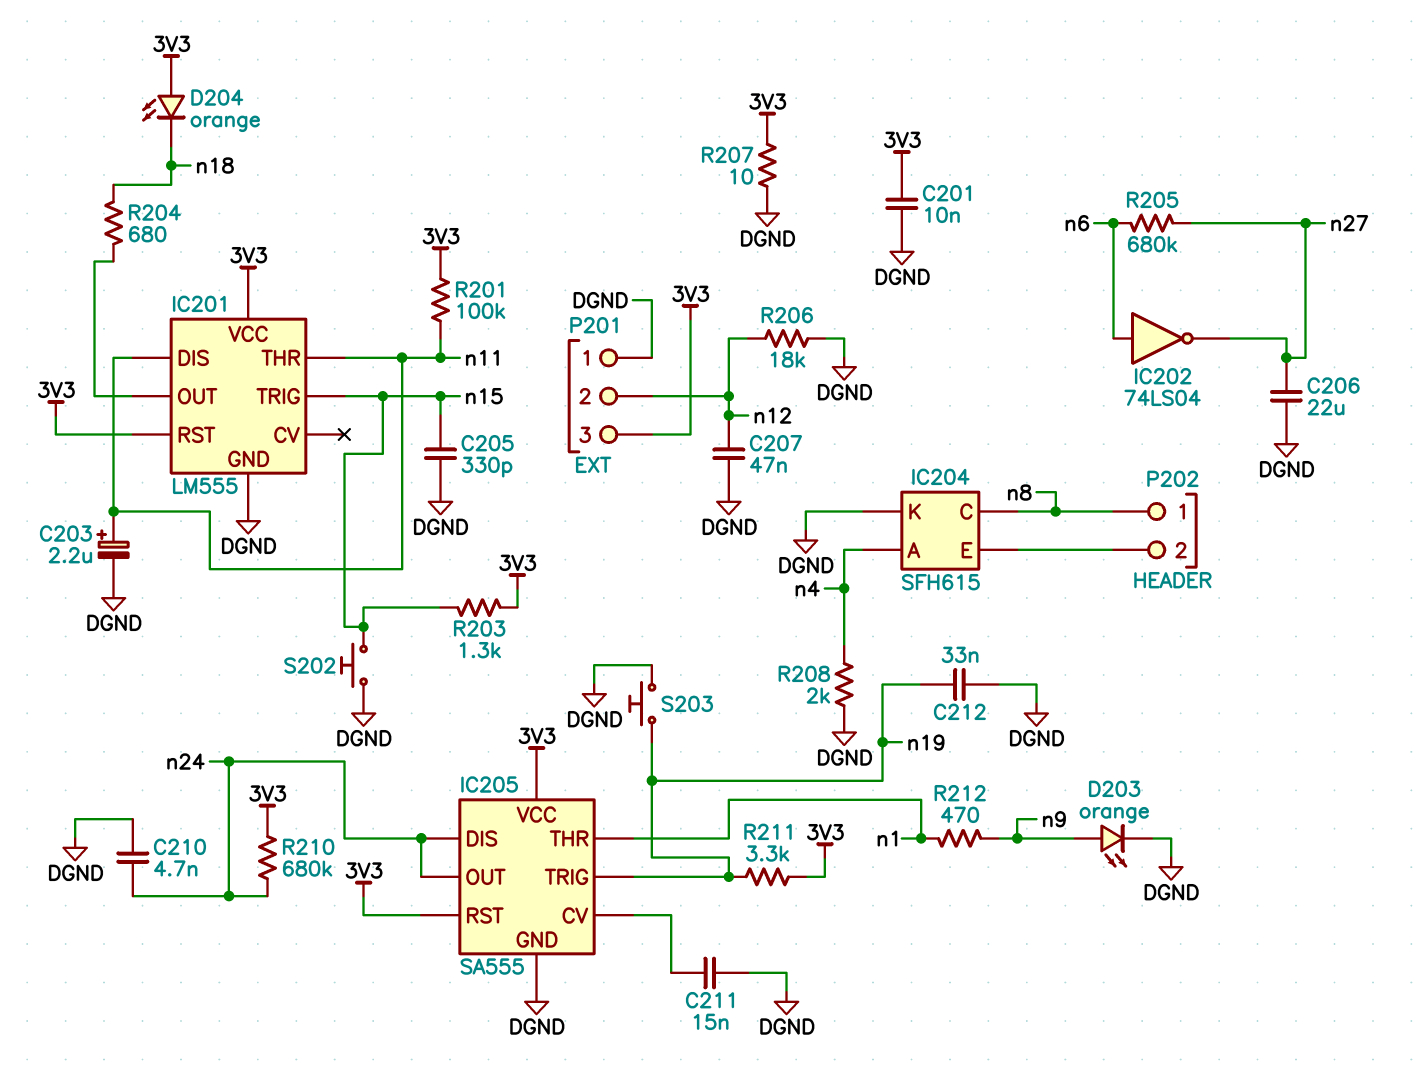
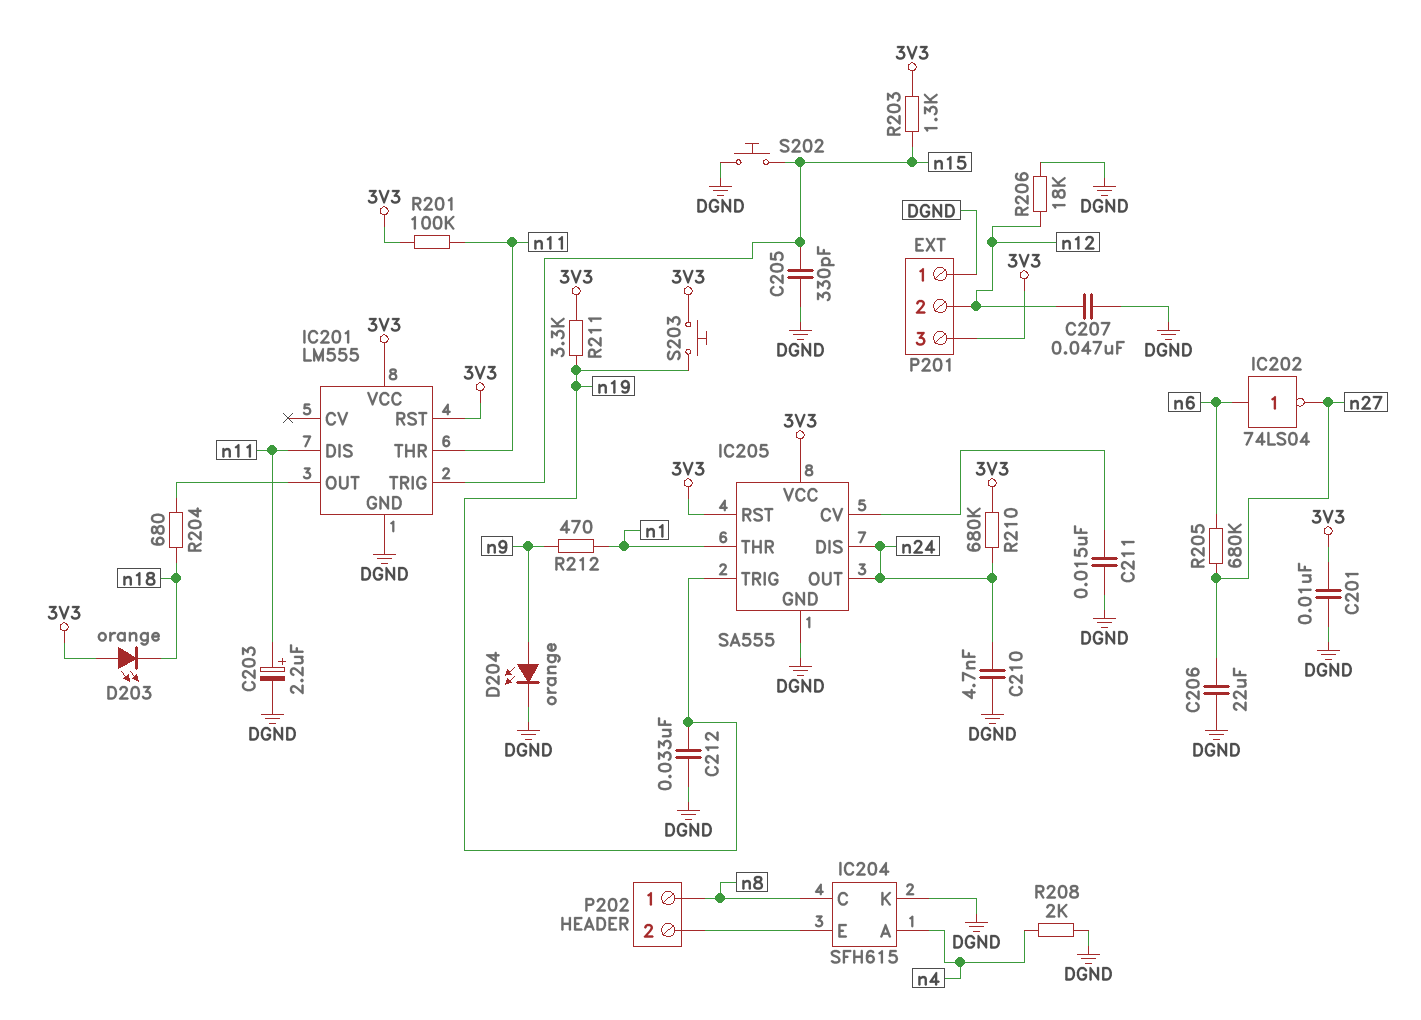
D203: LED orange (A n9, K DGND) -> LED orange (A 3V3, K n18)
D204: LED orange (A 3V3, K n18) -> LED orange (A n9, K DGND)
R207: 10 (3V3, DGND) -> none
S203: button (DGND, n19) -> button (3V3, n19)

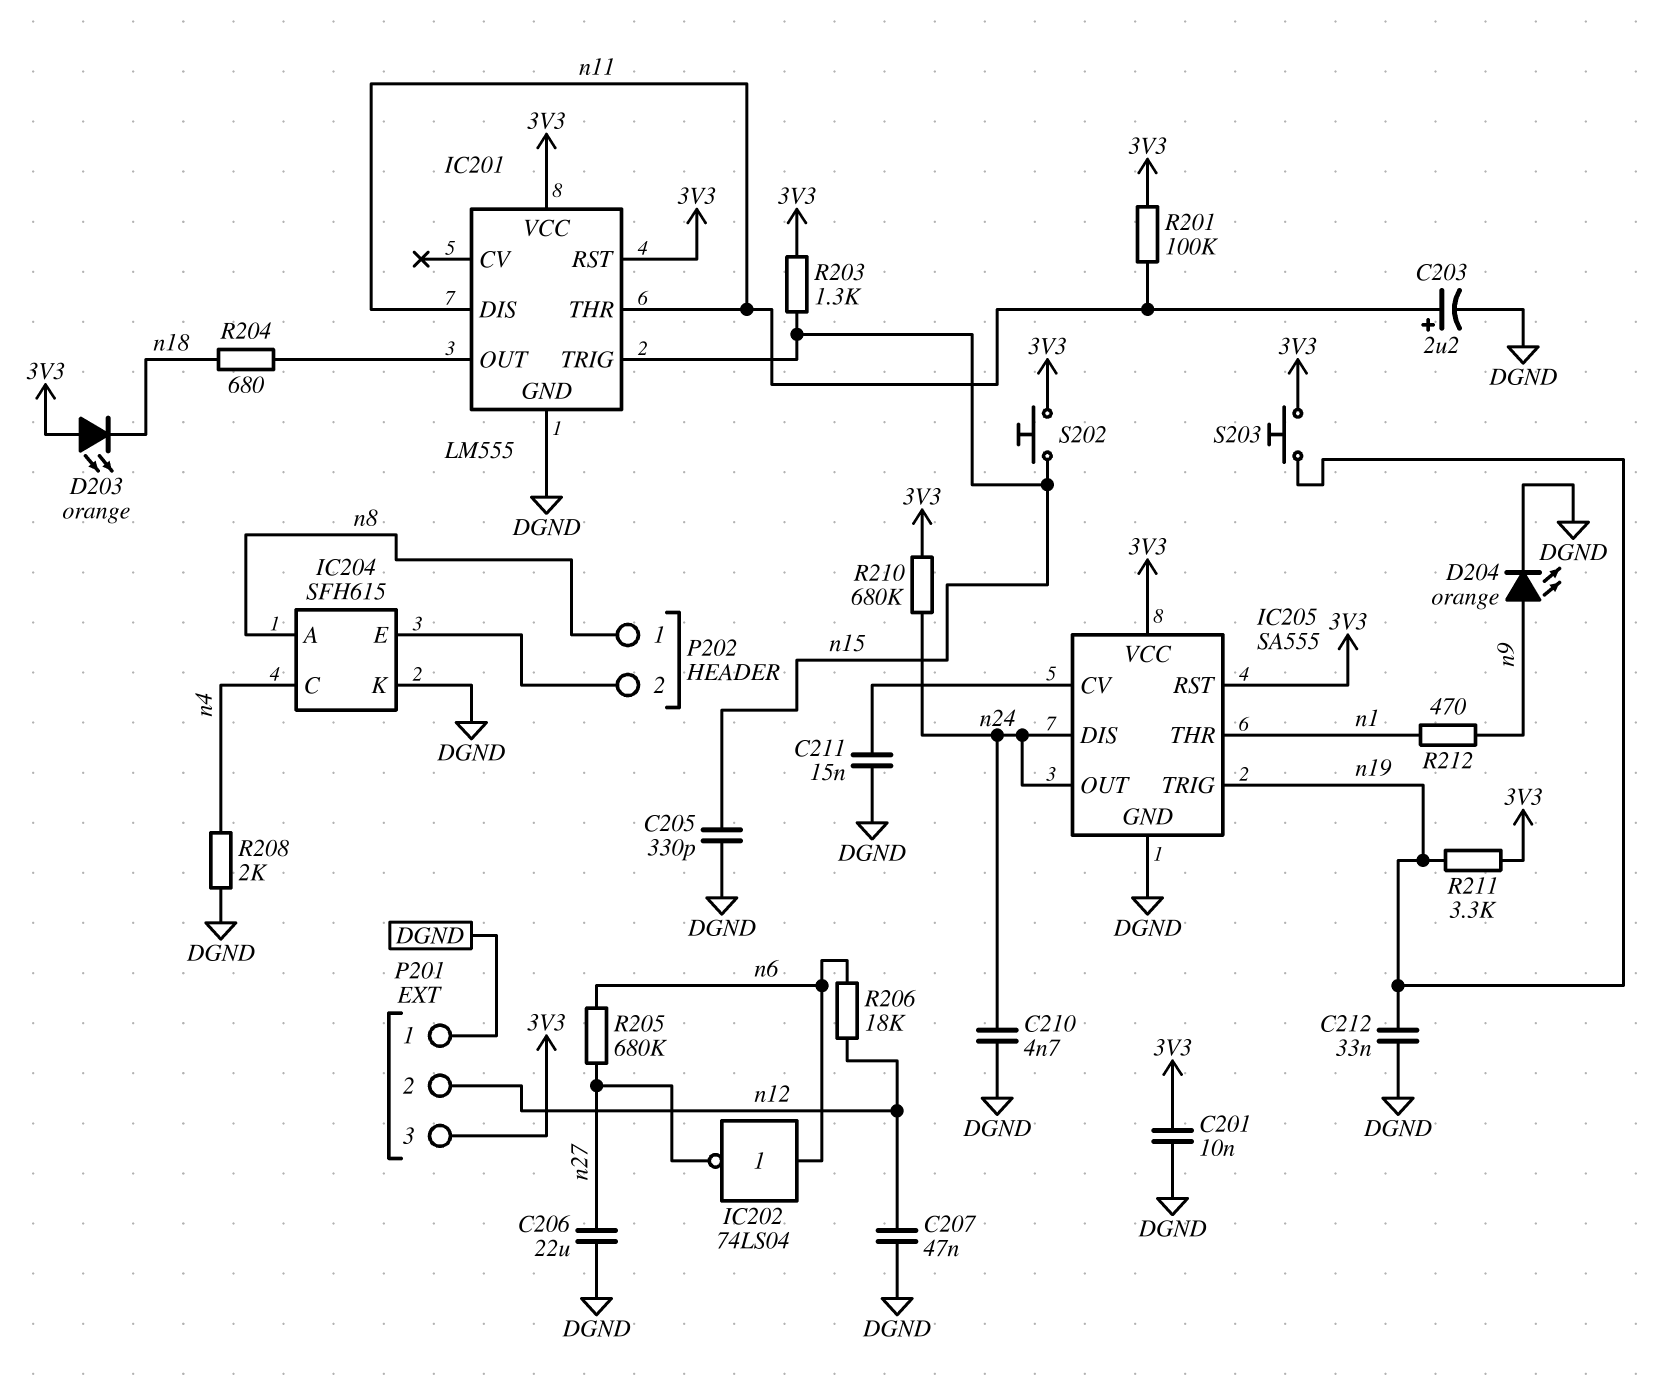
IC204 pin A: n4 -> n8
IC204 pin C: n8 -> n4
R206: 18k (DGND, n12) -> 18k (n6, n12)
S202: button (DGND, n15) -> button (3V3, n15)

